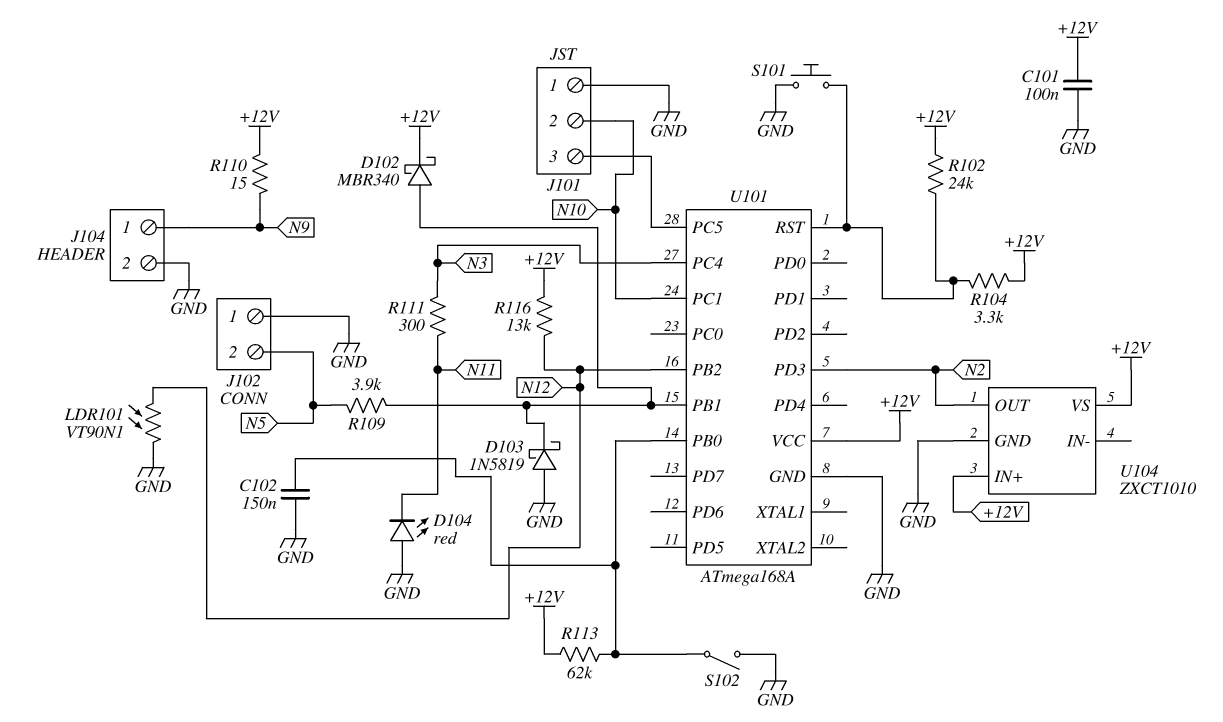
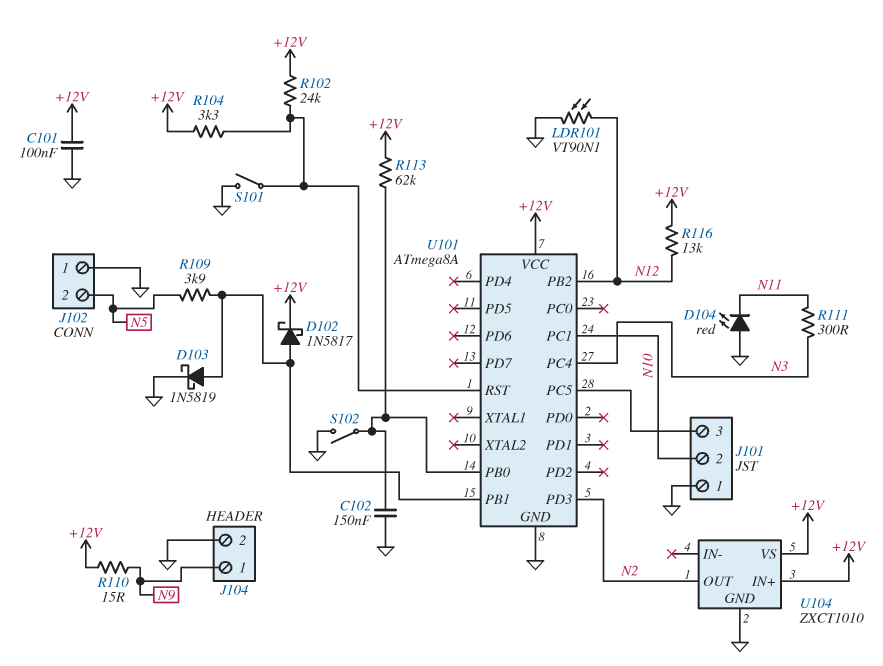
D102: schottky MBR340 (A U101/PB1, K +12V) -> schottky 1N5817 (A U101/PB1, K +12V)
D103: schottky 1N5819 (A GND, K U101/PB1) -> schottky 1N5819 (A U101/PB1, K GND)
S101: button (GND, U101/RST) -> switch (GND, U101/RST)
U101: ATmega168A -> ATmega8A

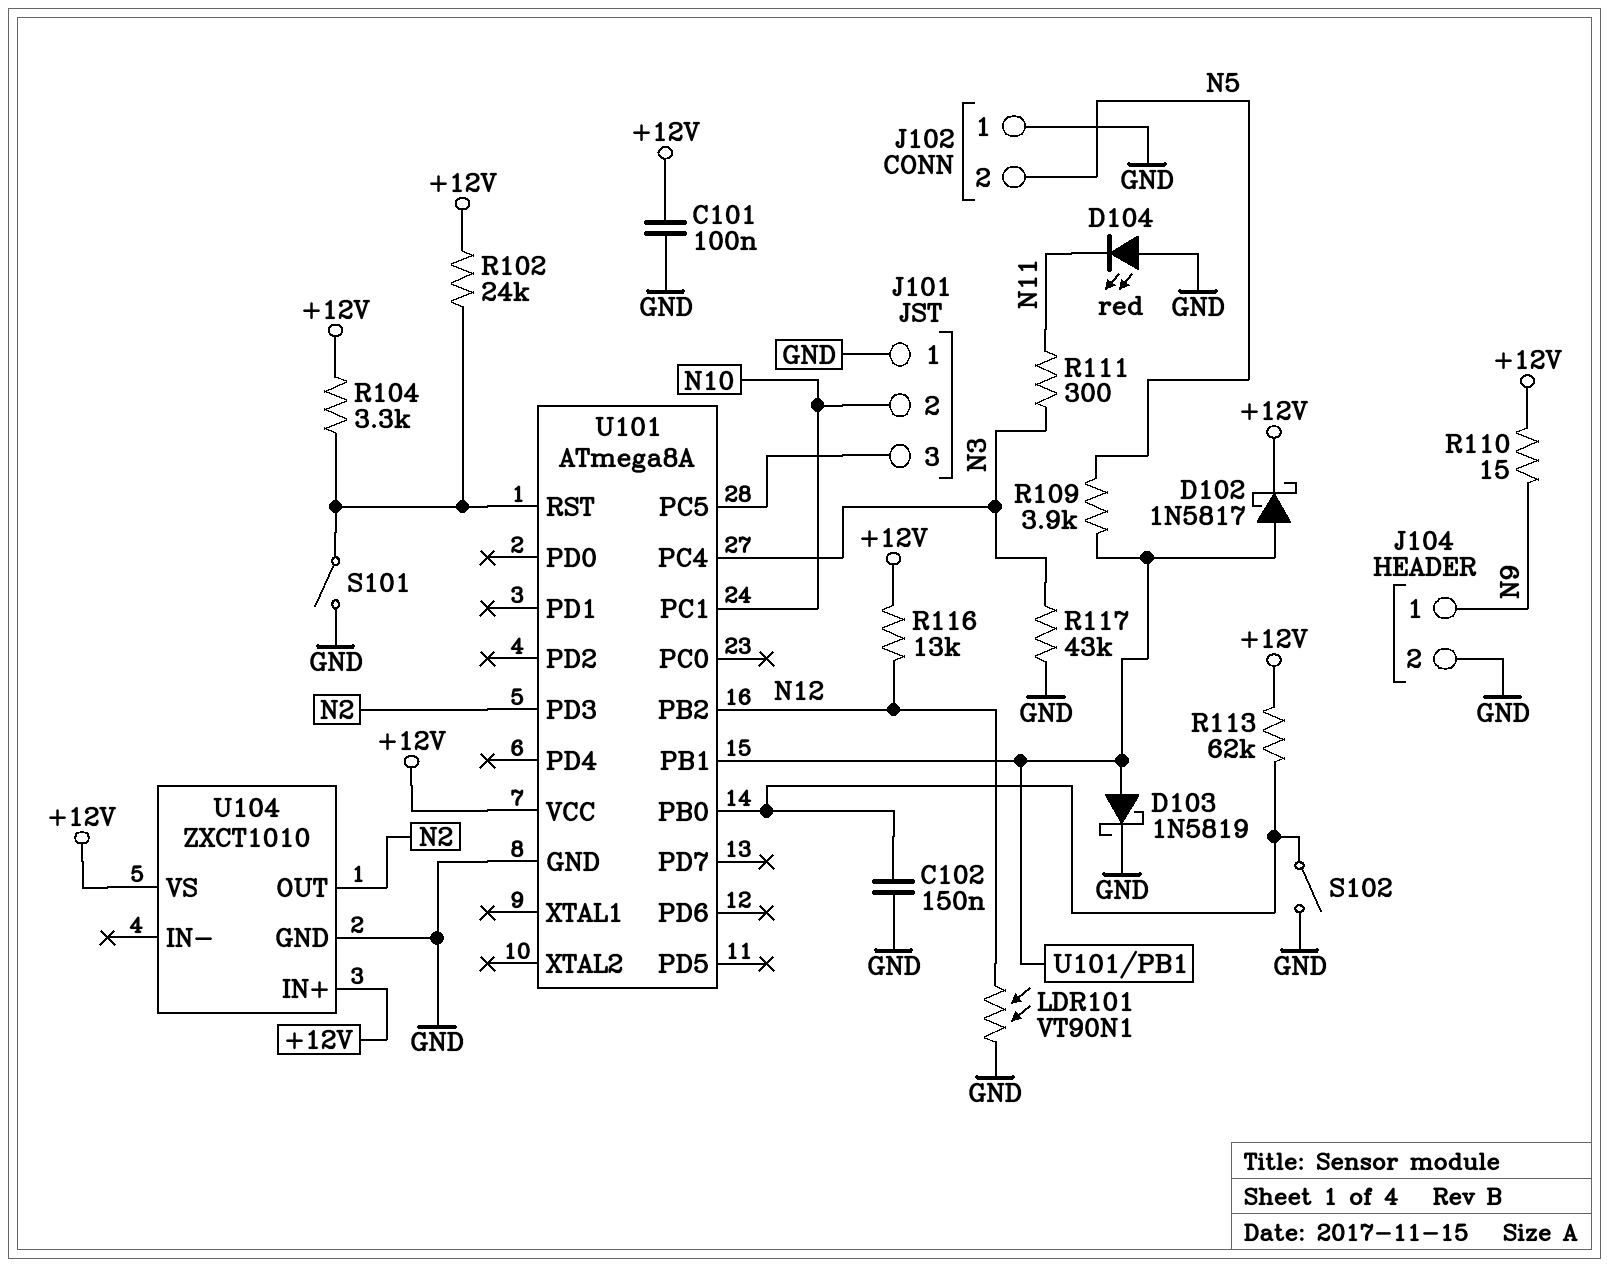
R117: none -> 43k (GND, N3)

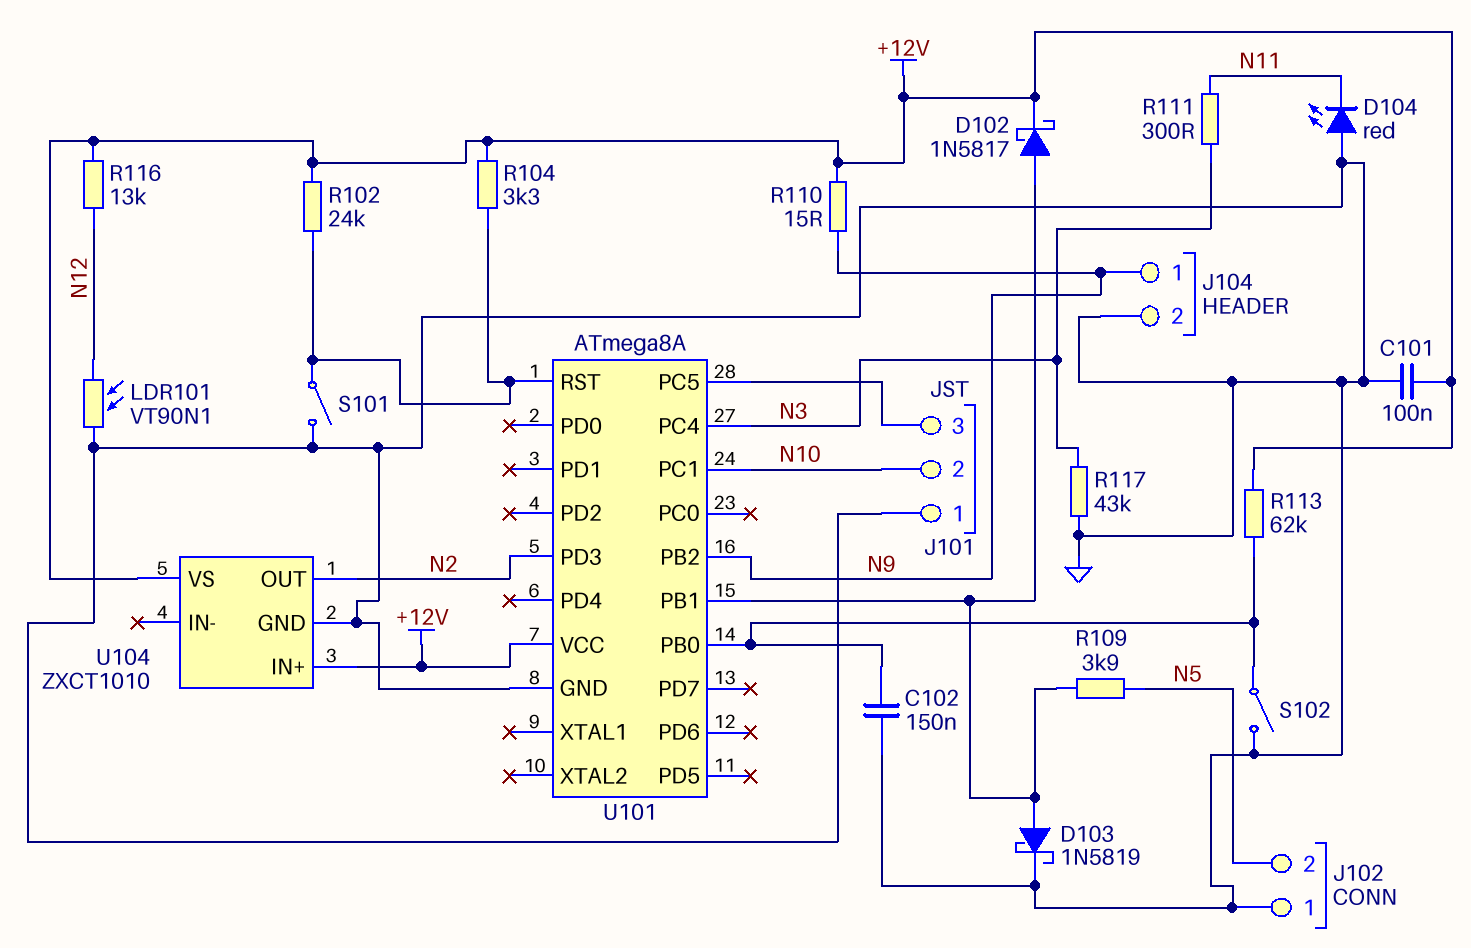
U101 pin PB2: N12 -> N9

